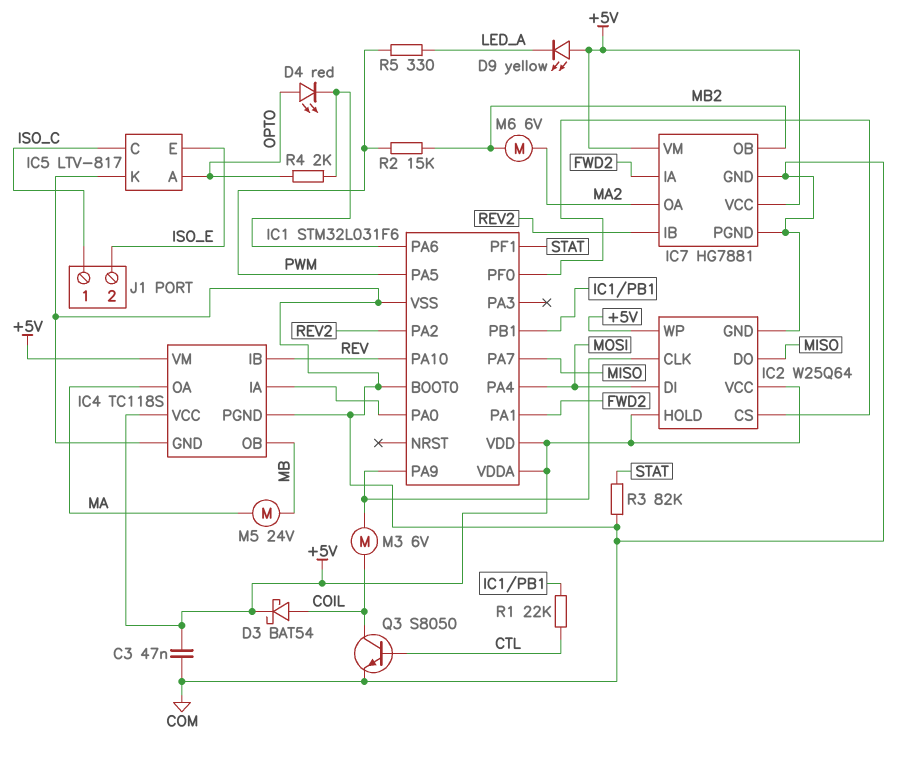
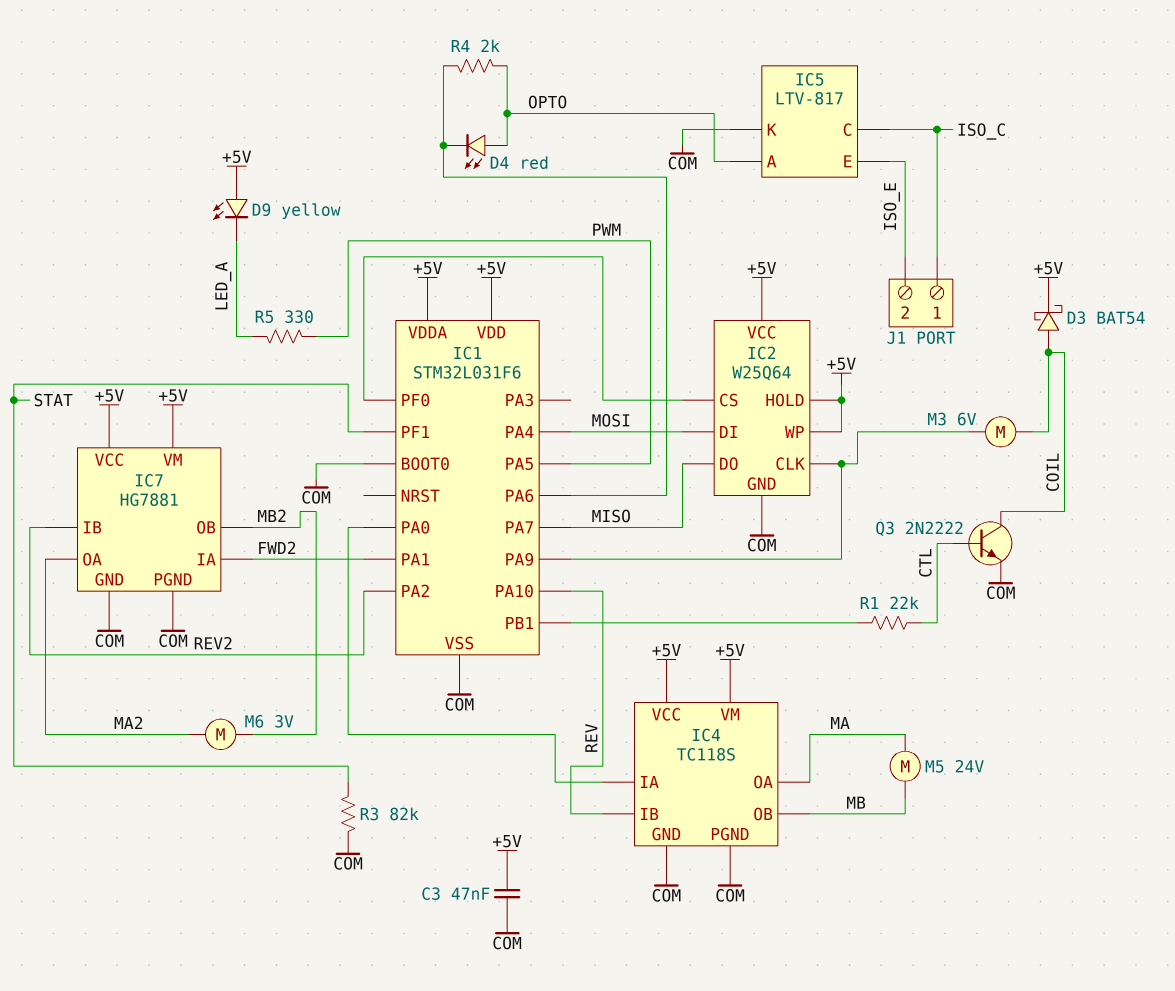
M6: motor 6V (MA2, MB2) -> motor 3V (MA2, MB2)
Q3: NPN S8050 (B CTL, C COIL, E COM) -> NPN 2N2222 (B CTL, C COIL, E COM)
R2: 15k (MB2, PWM) -> none

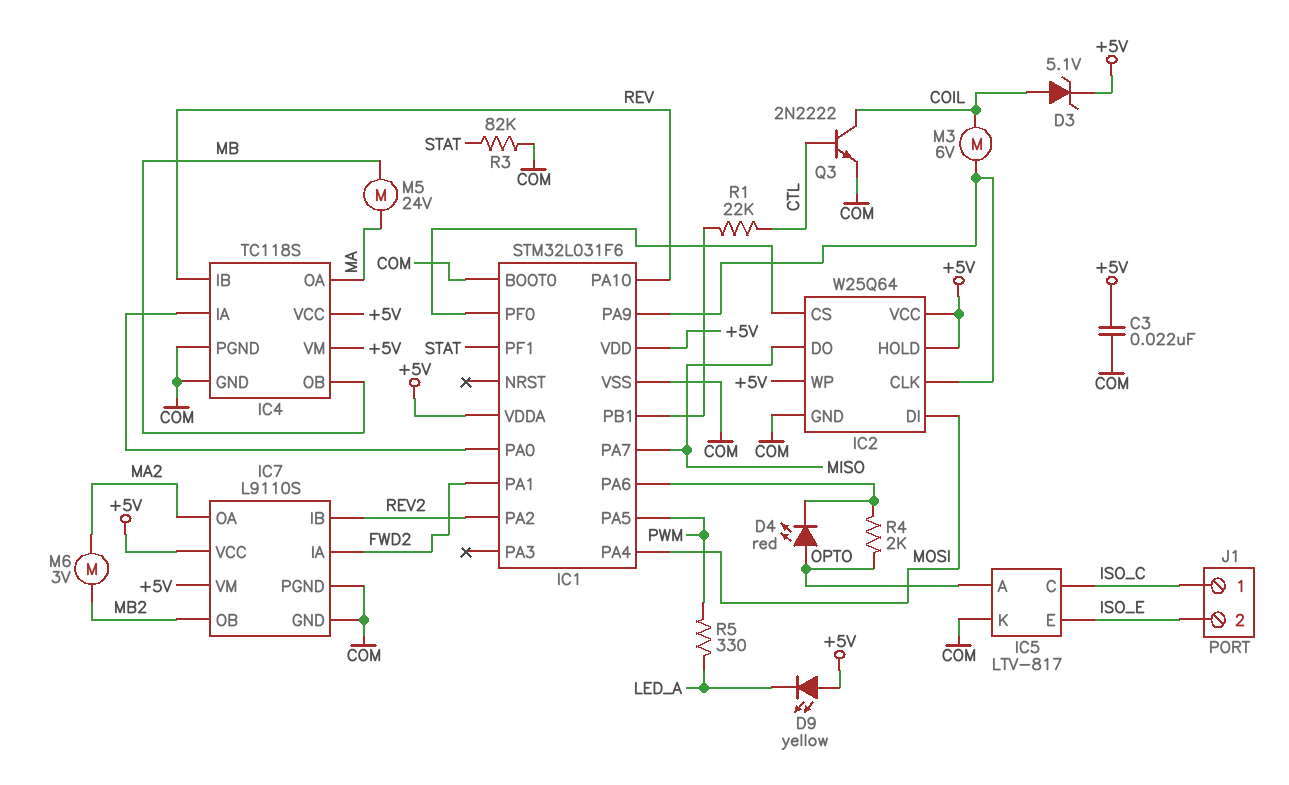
C3: 47nF (+5V, COM) -> 22nF (+5V, COM)
D3: schottky BAT54 (A COIL, K +5V) -> zener 5.1V (A COIL, K +5V)
IC7: HG7881 -> L9110S

